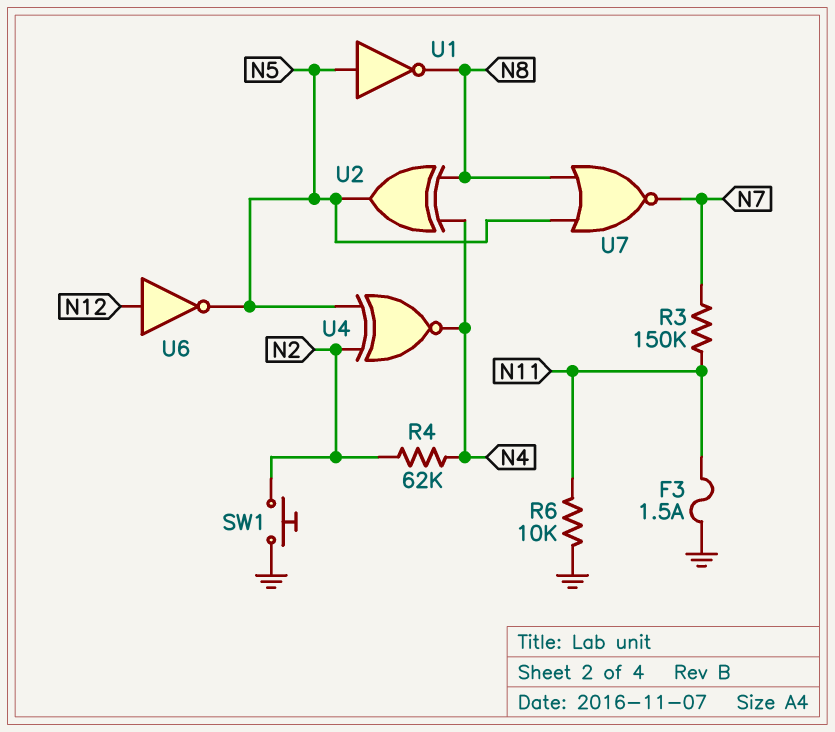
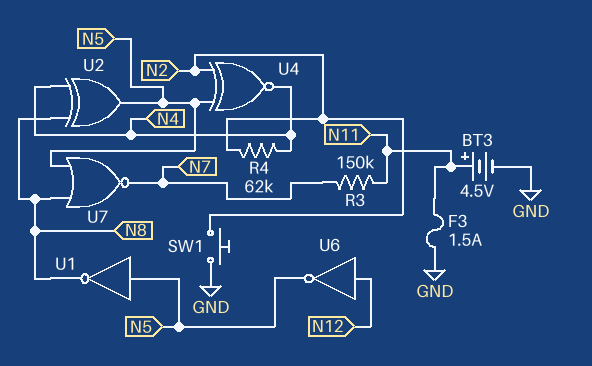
BT3: none -> 4.5V (plus N11, minus GND)
R6: 10k (GND, N11) -> none

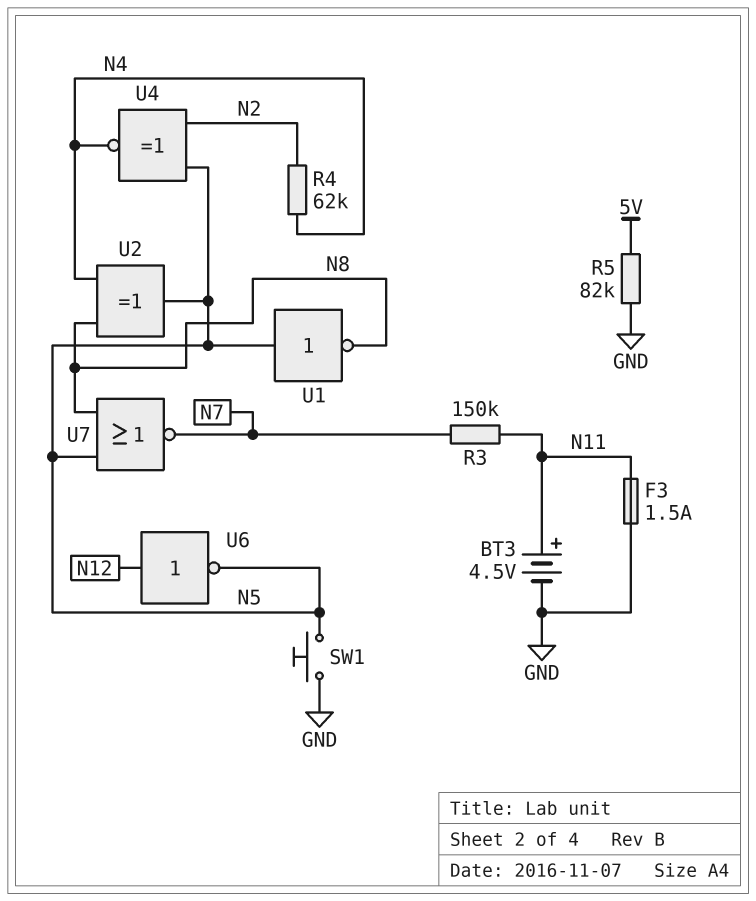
R5: none -> 82k (5V, GND)
SW1: button (GND, N2) -> button (GND, N5)

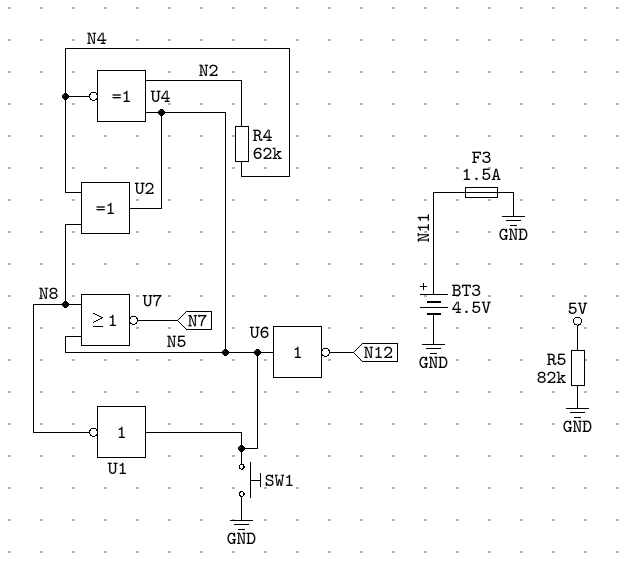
R3: 150k (N7, N11) -> none
U6: NOT (in N12, out N5) -> NOT (in N5, out N12)

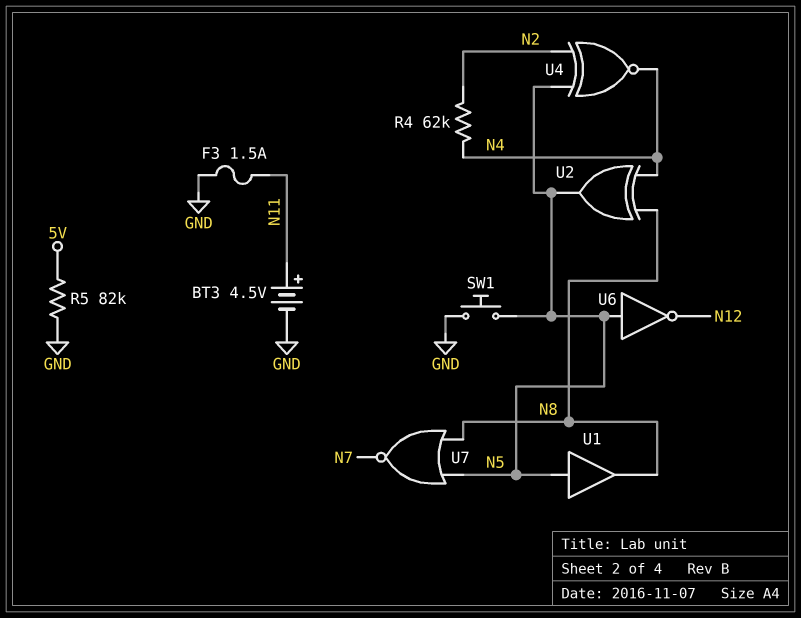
U1: NOT (in N5, out N8) -> buffer (in N5, out N8)

